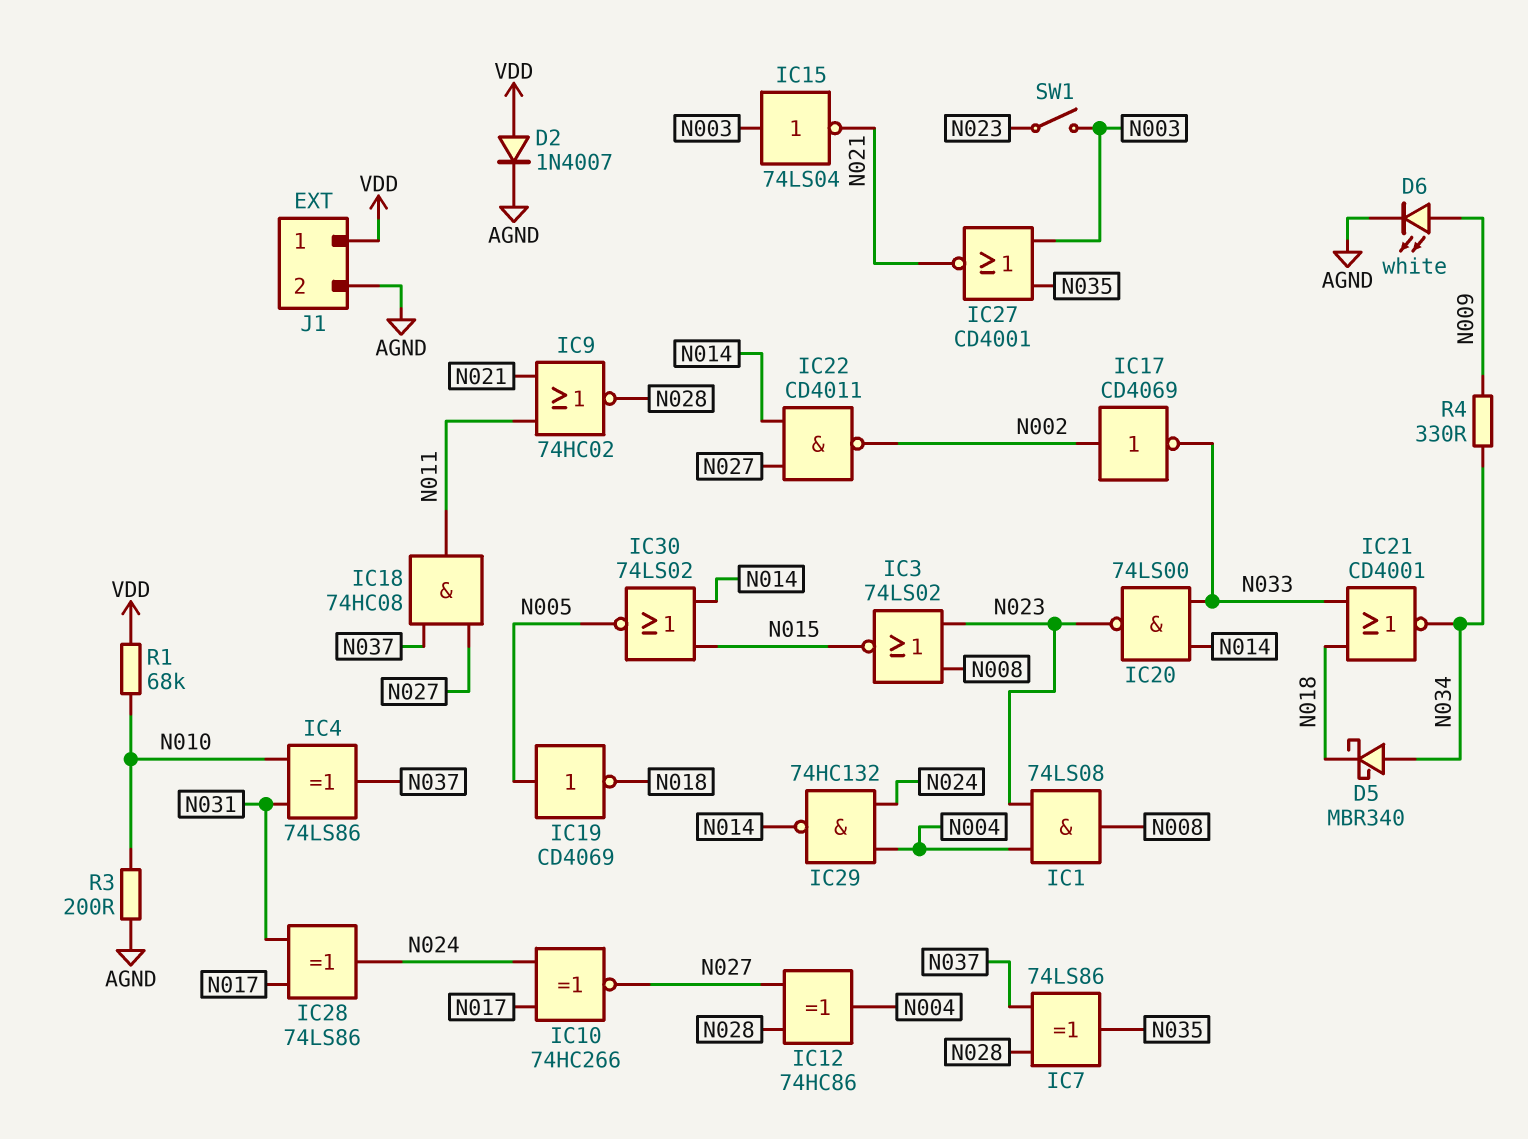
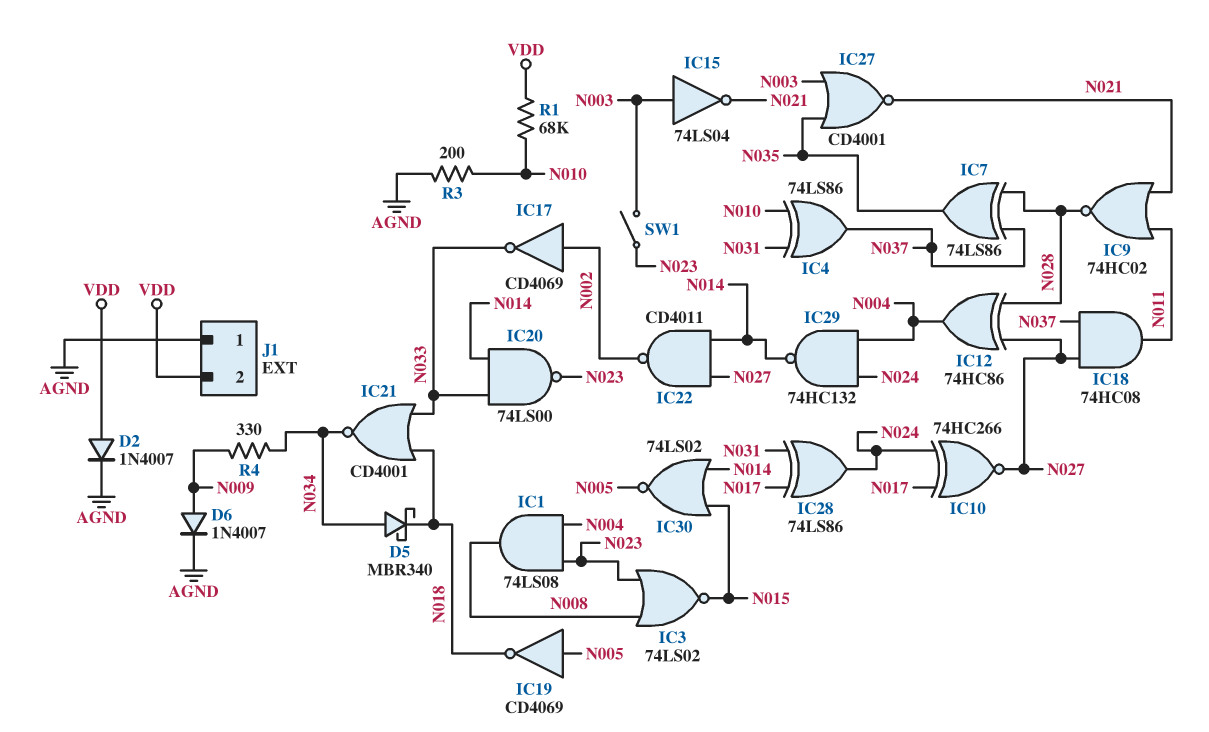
D6: LED white (A N009, K AGND) -> diode 1N4007 (A N009, K AGND)
J1 pin 1: VDD -> AGND
J1 pin 2: AGND -> VDD

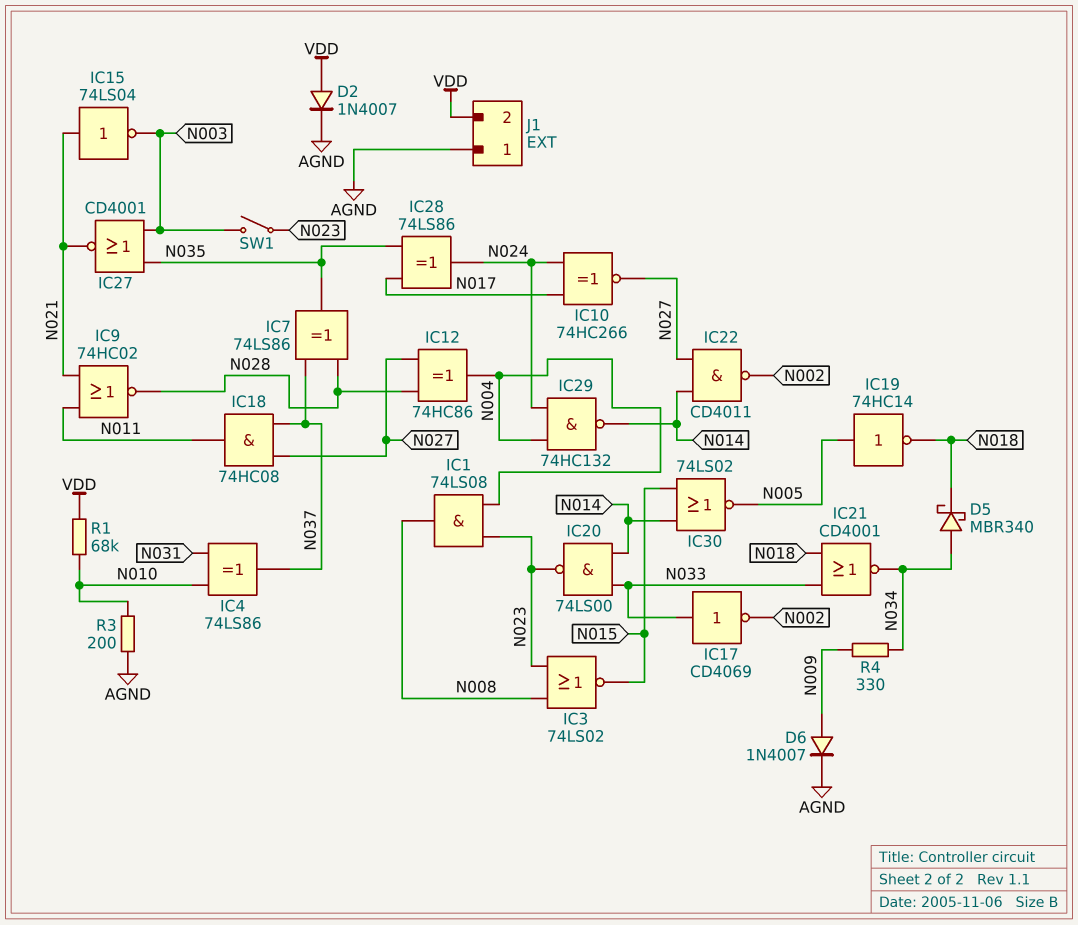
IC15: NOT 74LS04 (in N003, out N021) -> NOT 74LS04 (in N021, out N003)
IC17: NOT CD4069 (in N002, out N033) -> NOT CD4069 (in N033, out N002)
IC19: NOT CD4069 (in N005, out N018) -> NOT 74HC14 (in N005, out N018)
IC28: XOR 74LS86 (in N017, in N031, out N024) -> XOR 74LS86 (in N017, in N035, out N024)

